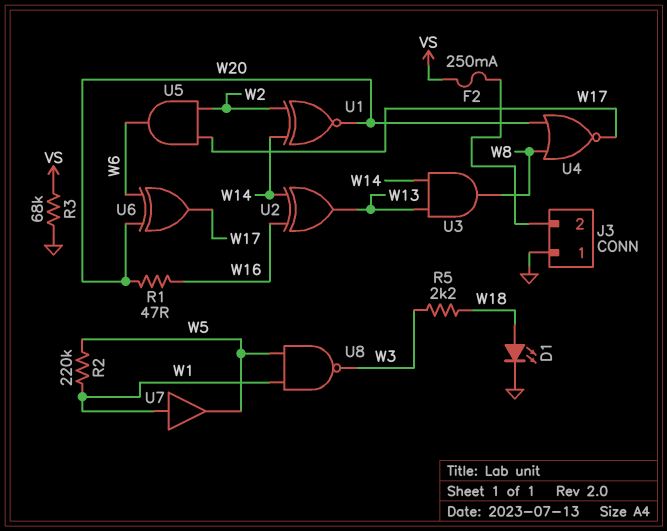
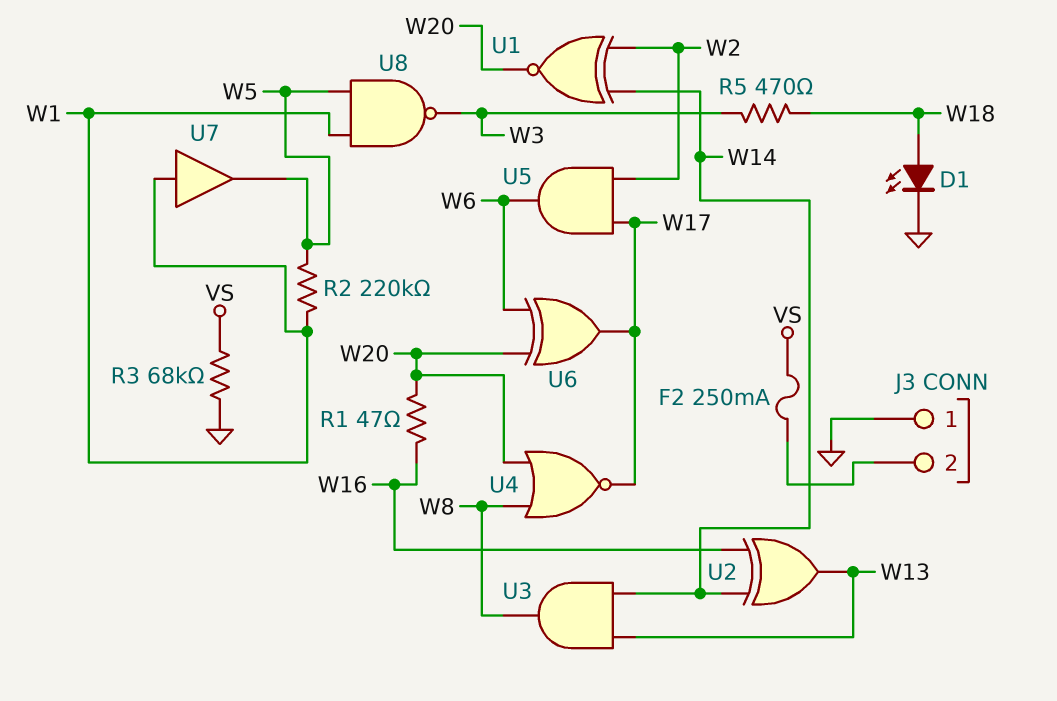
R5: 2.2k (W3, W18) -> 470 (W3, W18)

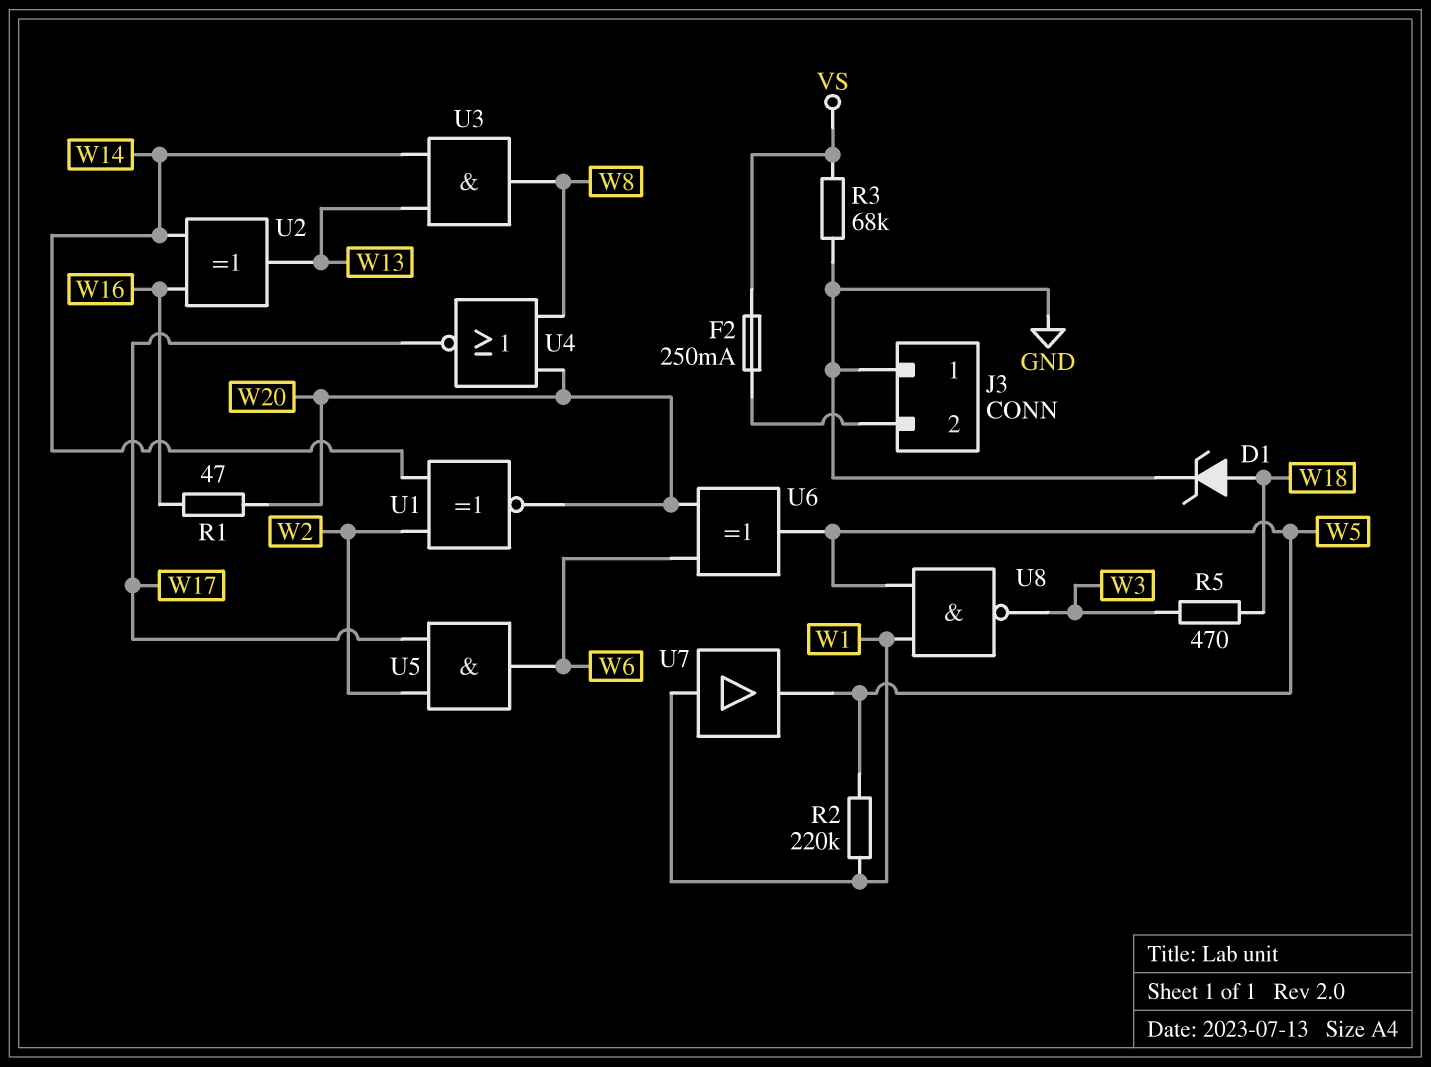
D1: LED (A W18, K GND) -> zener (A W18, K GND)
U6: XOR (in W6, in W20, out W17) -> XOR (in W6, in W20, out W5)

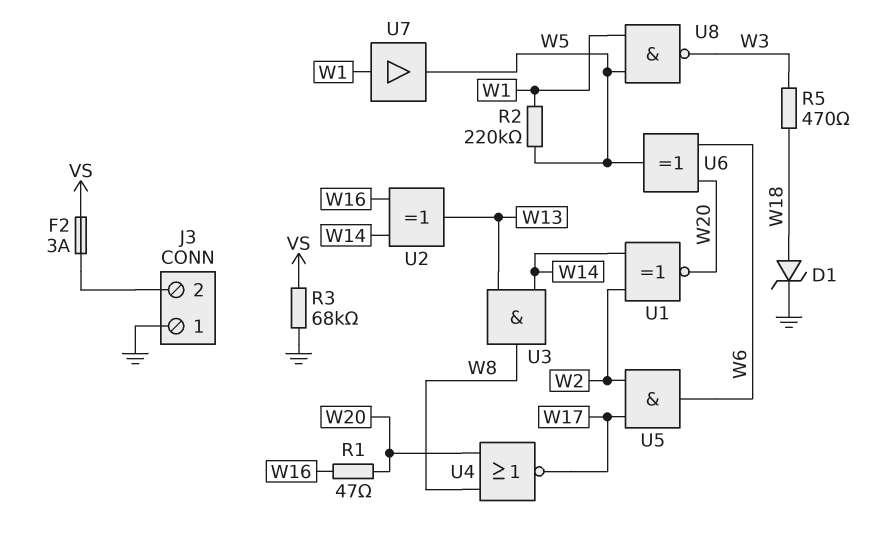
F2: 250mA (J3/2, VS) -> 3A (J3/2, VS)

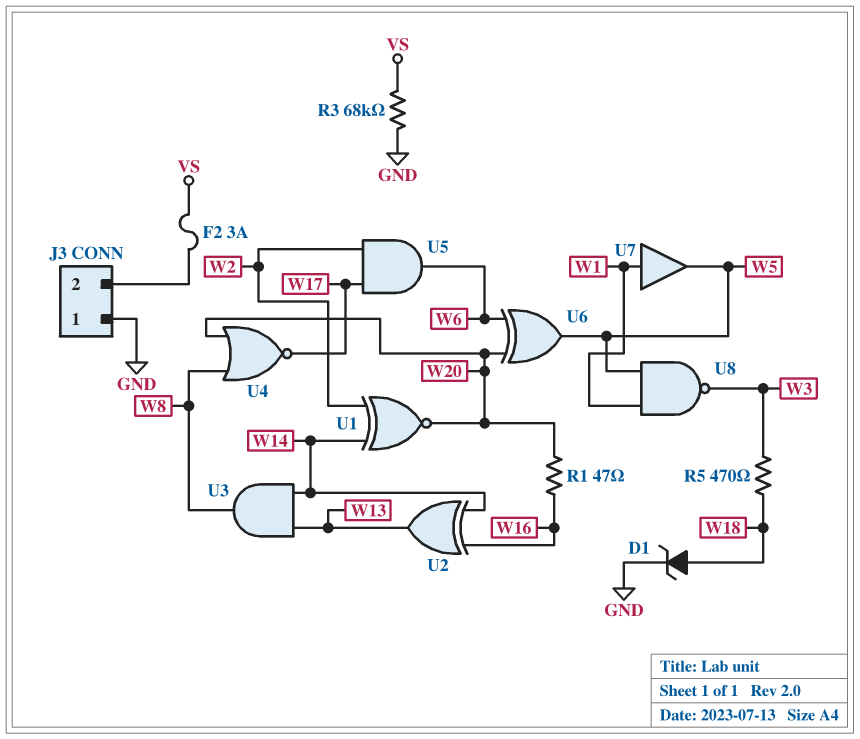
R2: 220k (W1, W5) -> none

